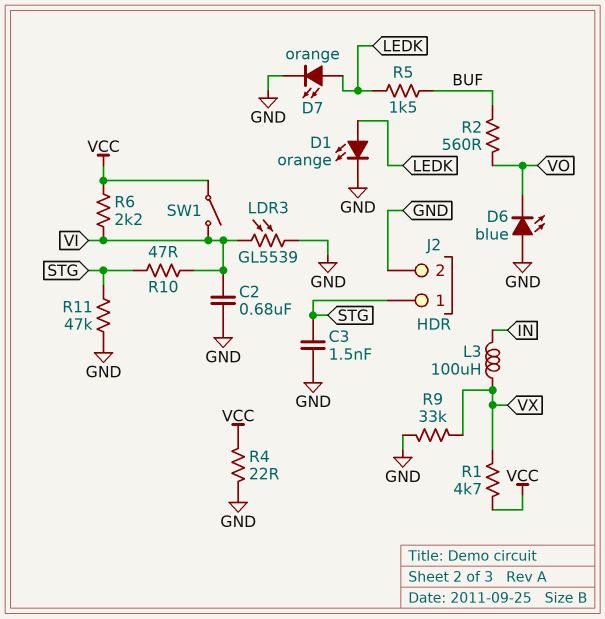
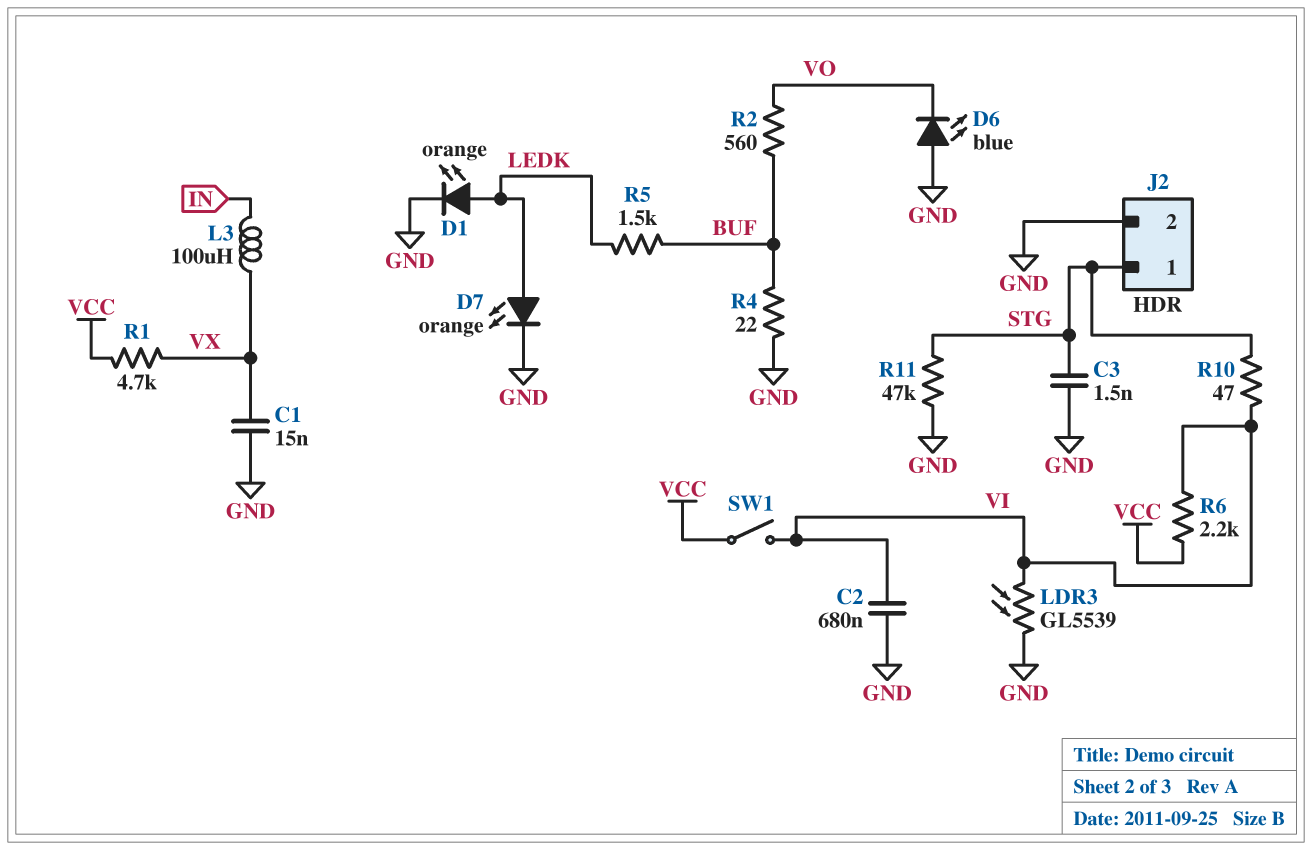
C1: none -> 15nF (GND, VX)
R4: 22 (GND, VCC) -> 22 (BUF, GND)
R9: 33k (GND, VX) -> none

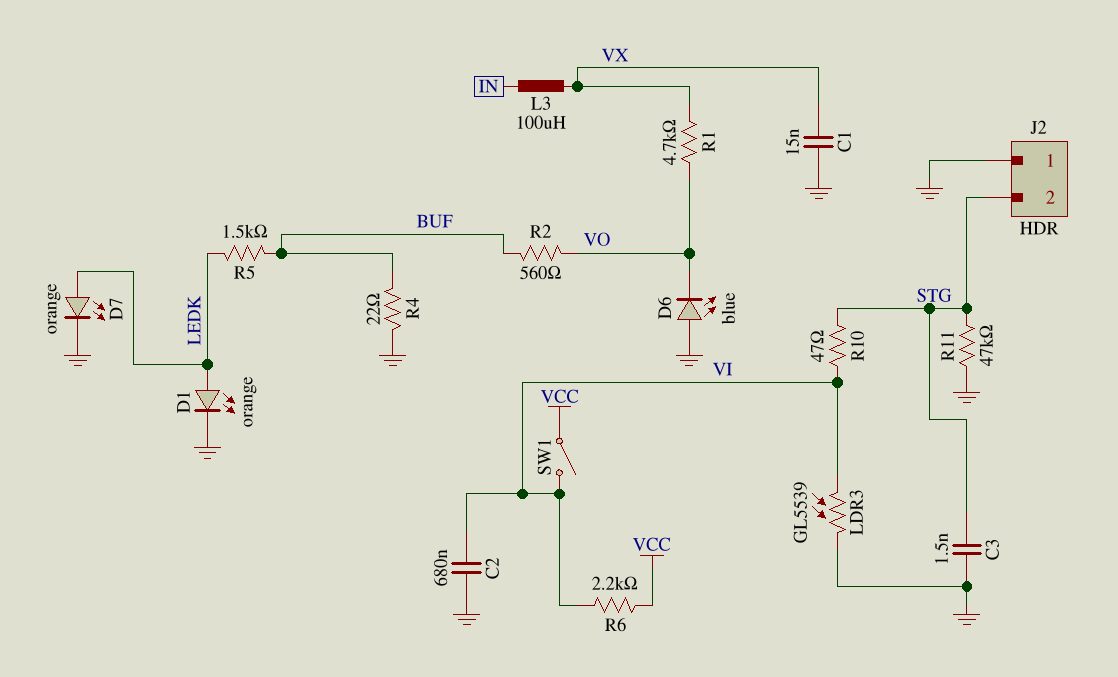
J2 pin 1: STG -> GND
J2 pin 2: GND -> STG
R1: 4.7k (VCC, VX) -> 4.7k (VO, VX)

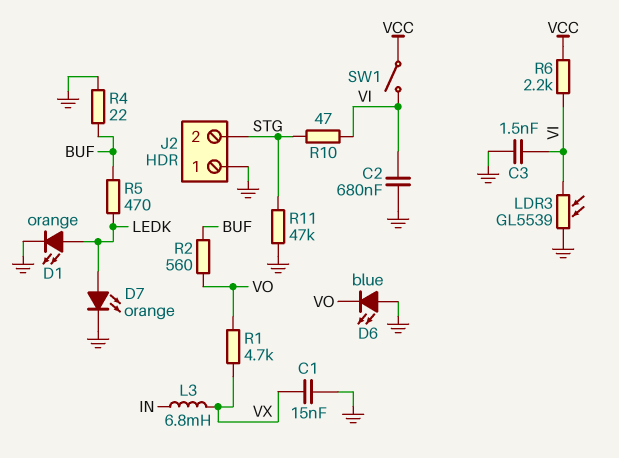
C3: 1.5nF (GND, STG) -> 1.5nF (GND, VI)
L3: 100uH (IN, VX) -> 6.8mH (IN, VX)
R5: 1.5k (BUF, LEDK) -> 470 (BUF, LEDK)

